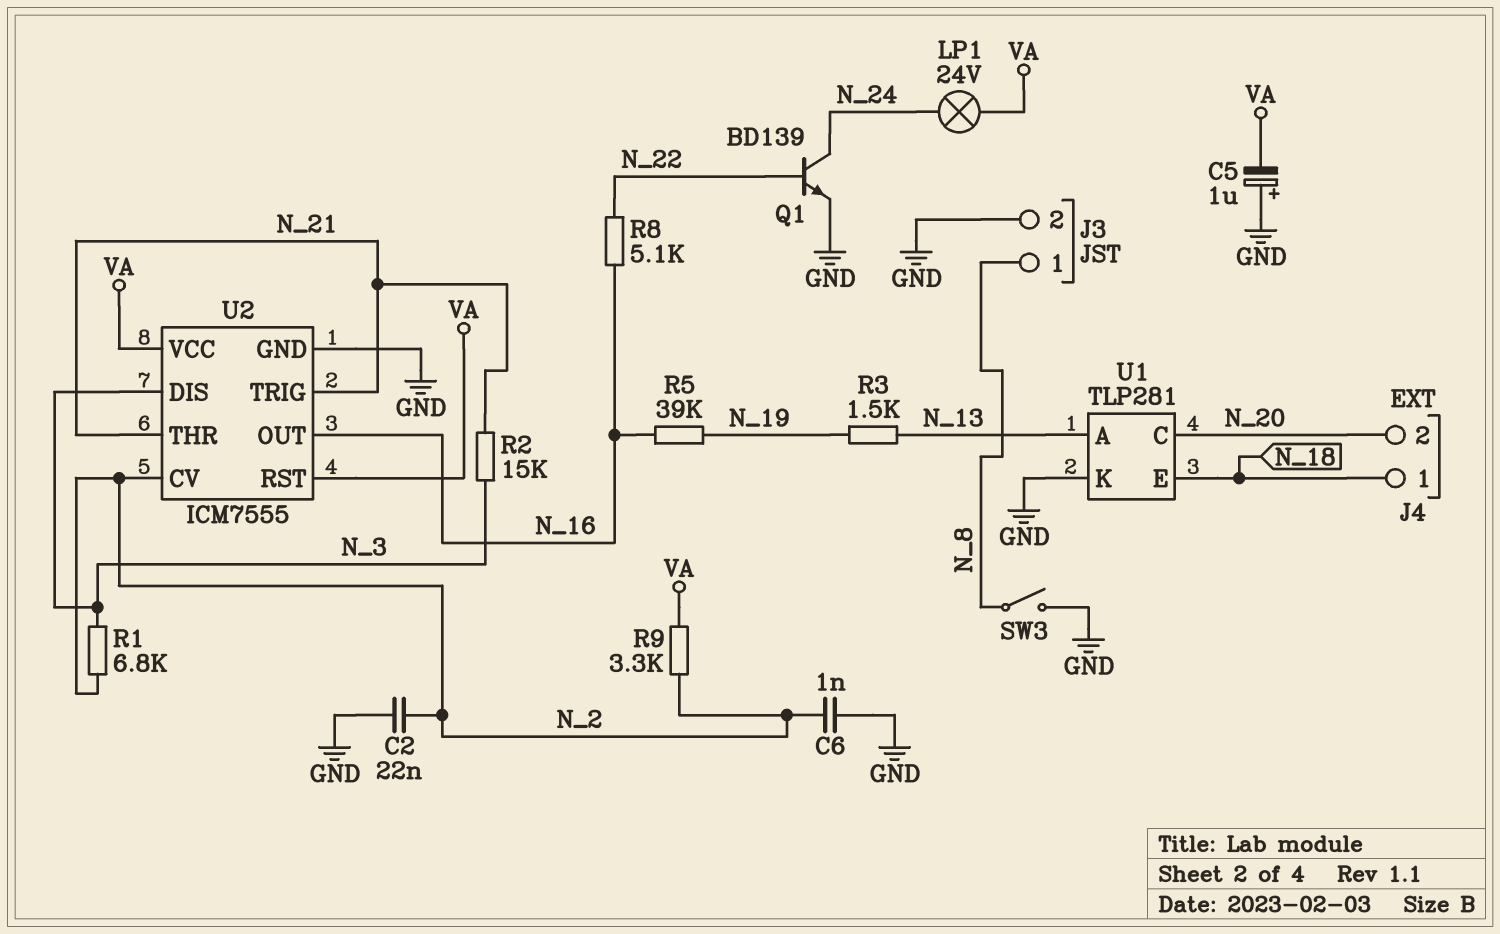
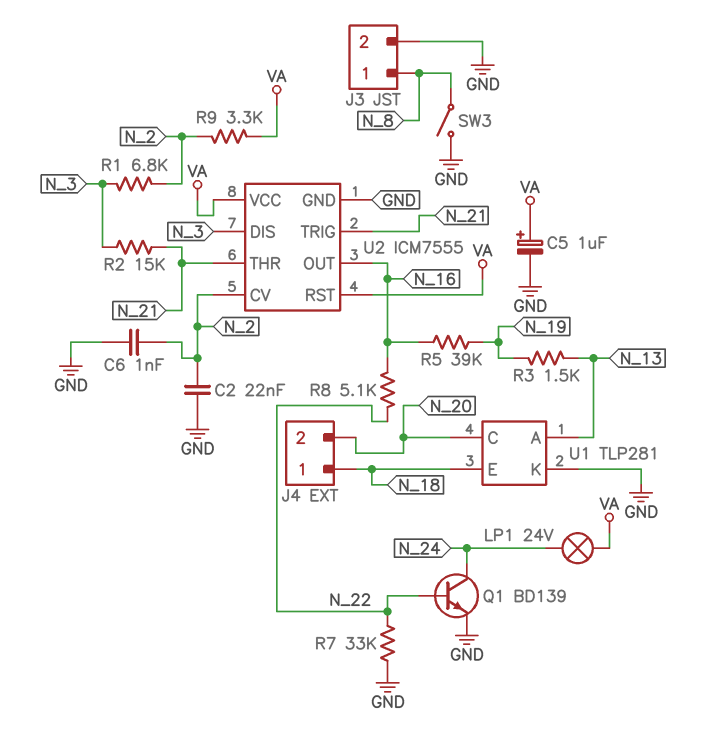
C5: 1uF (plus GND, minus VA) -> 1uF (plus VA, minus GND)
R7: none -> 33k (GND, N_22)

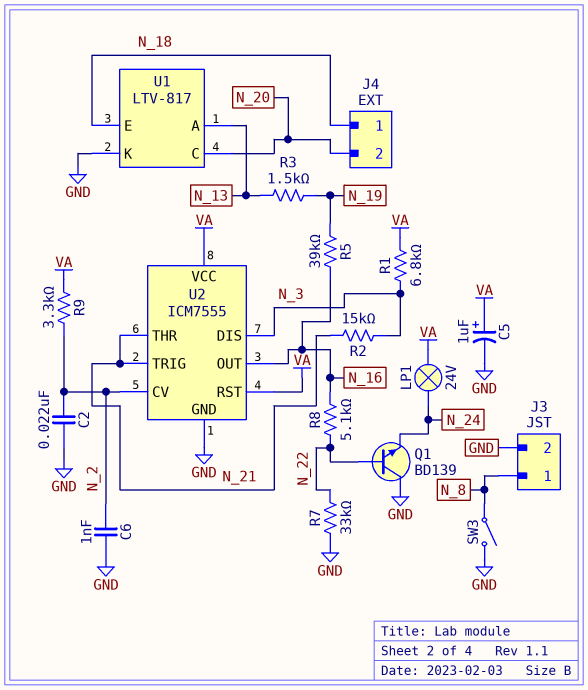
Q1: NPN BD139 (B N_22, C N_24, E GND) -> NPN BD139 (B N_22, C GND, E N_24)
R1: 6.8k (N_2, N_3) -> 6.8k (N_3, VA)
U1: TLP281 -> LTV-817

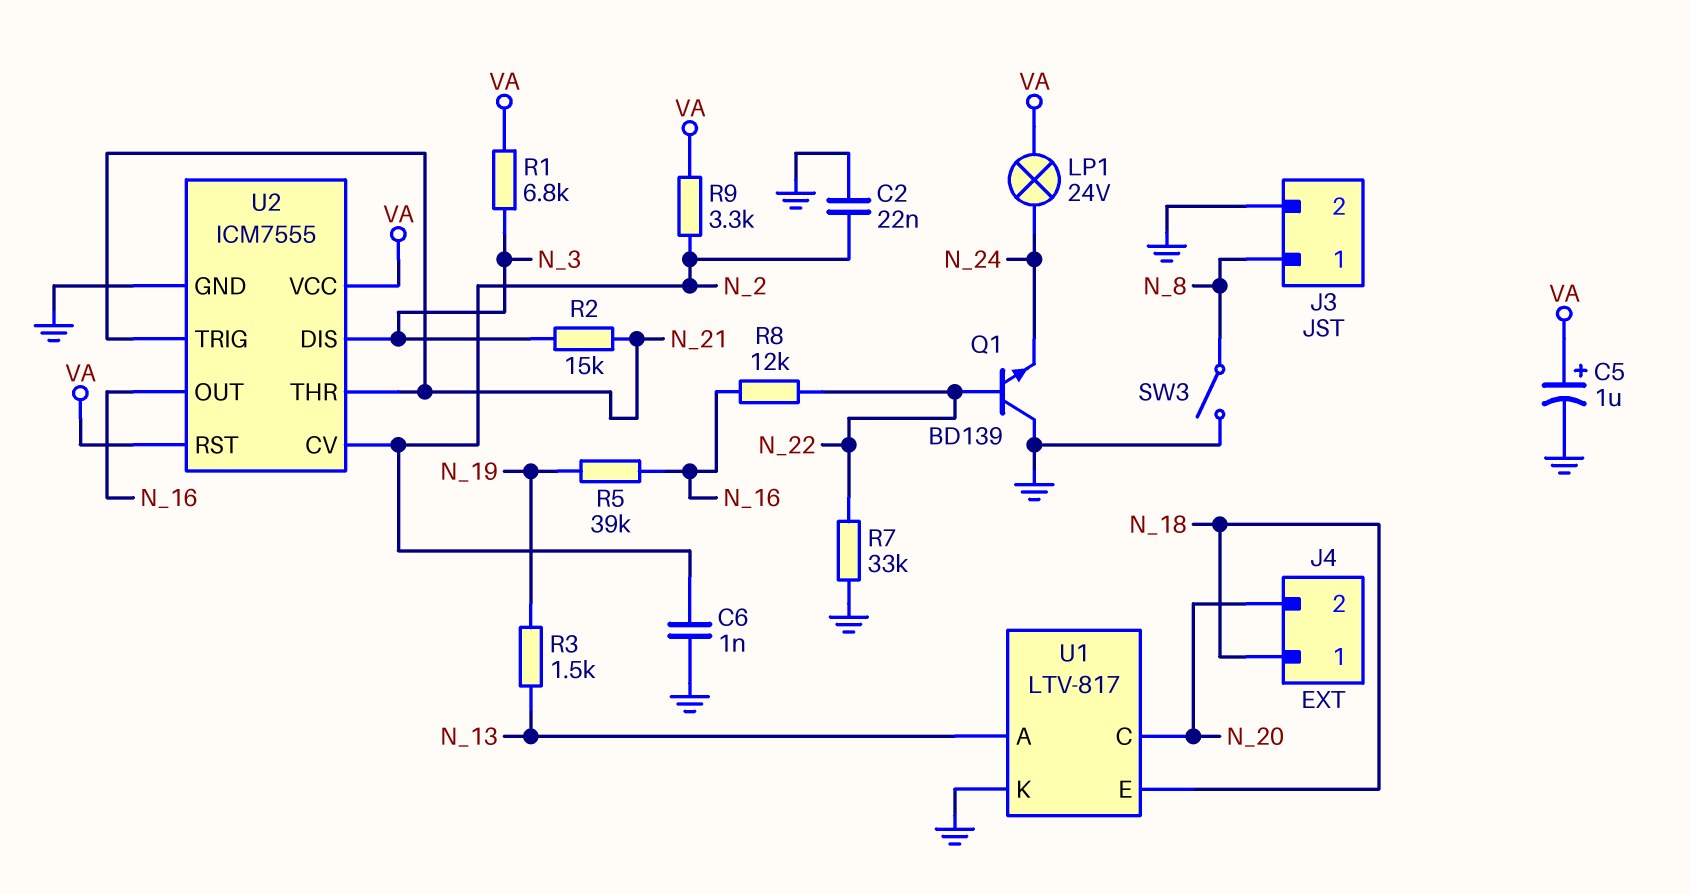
R8: 5.1k (N_16, N_22) -> 12k (N_16, N_22)

